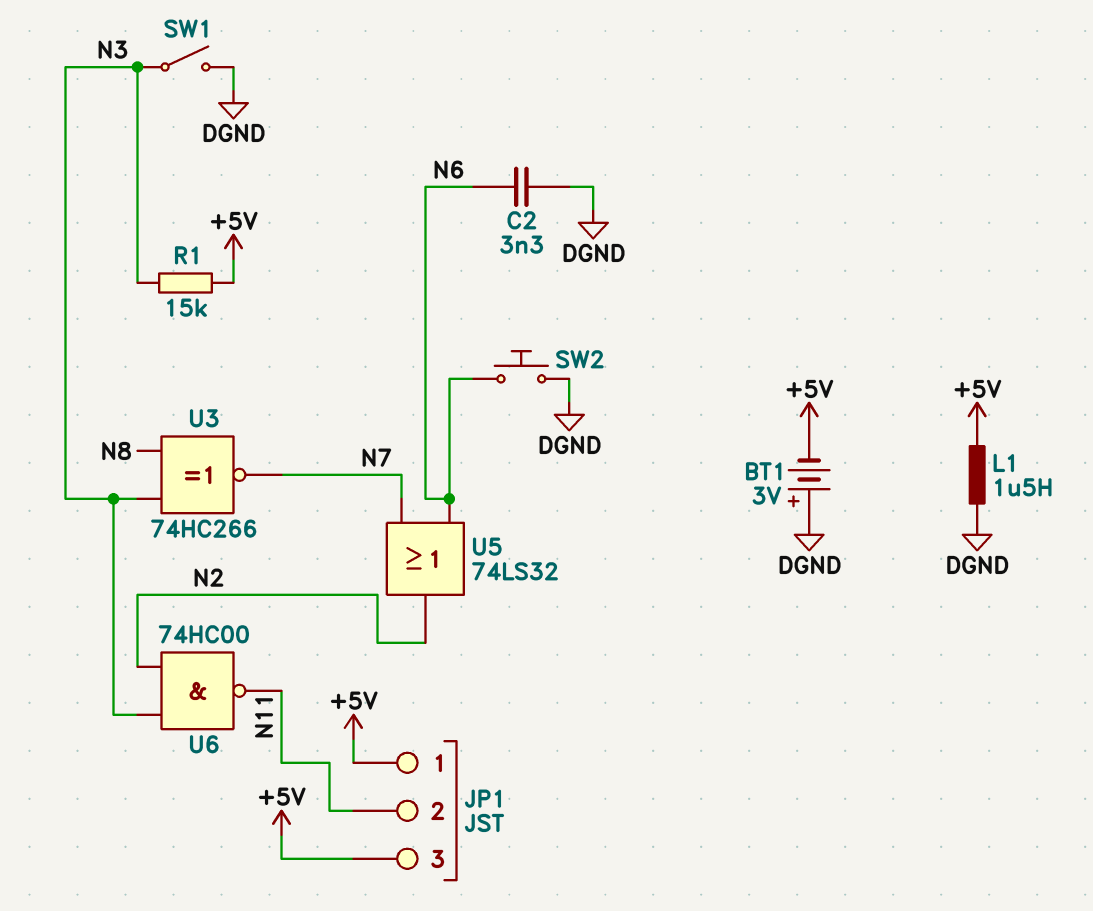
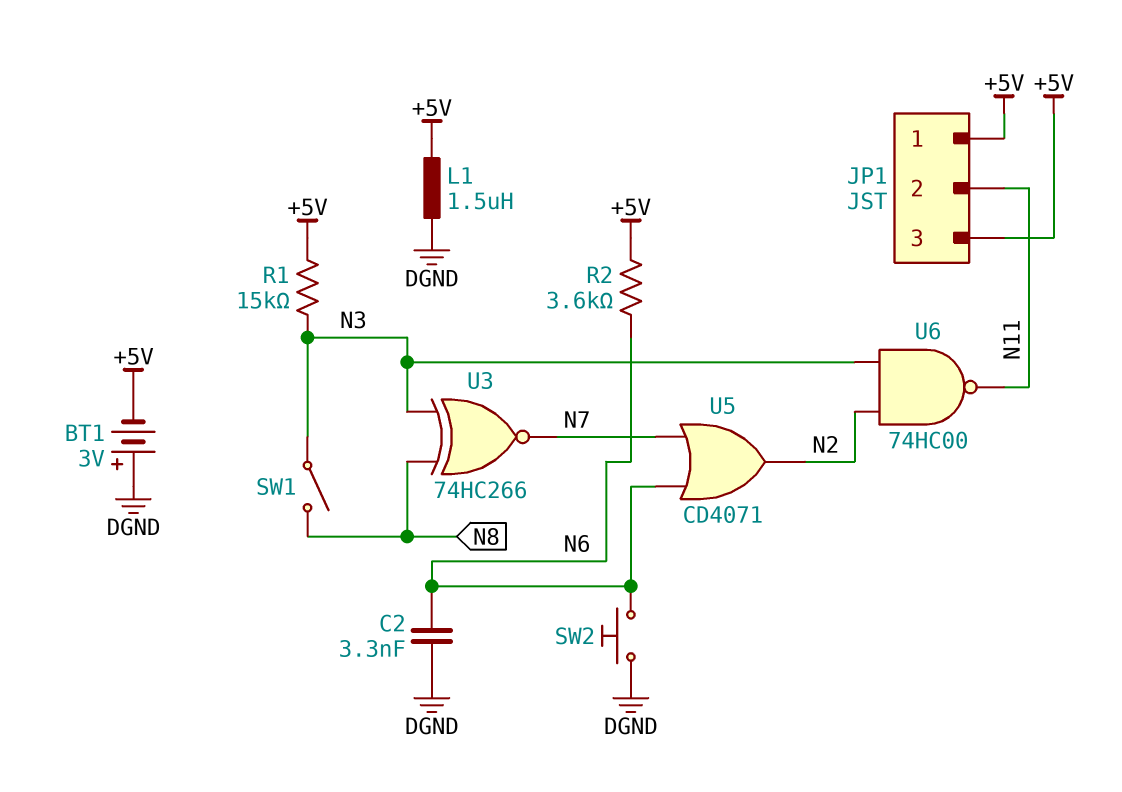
R2: none -> 3.6k (+5V, N6)
SW1: switch (DGND, N3) -> switch (N3, N8)
U5: OR 74LS32 (in N6, in N7, out N2) -> OR CD4071 (in N6, in N7, out N2)

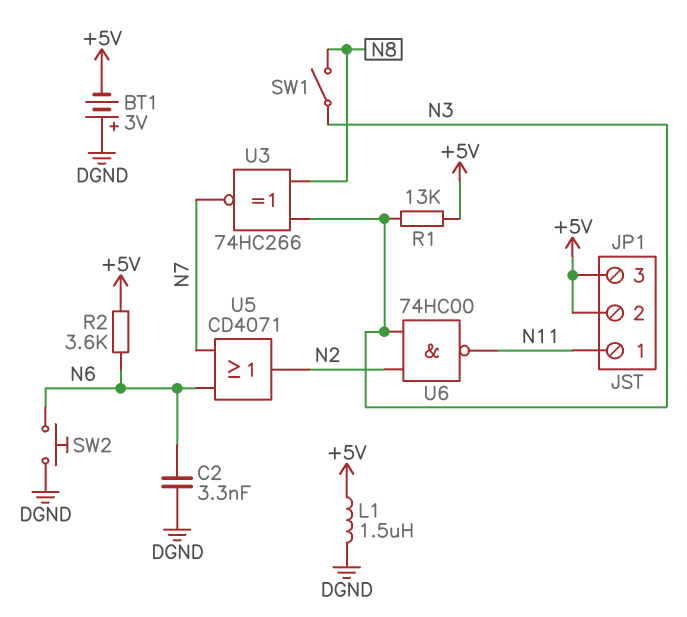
JP1 pin 1: +5V -> N11
JP1 pin 2: N11 -> +5V
R1: 15k (+5V, N3) -> 13k (+5V, N3)

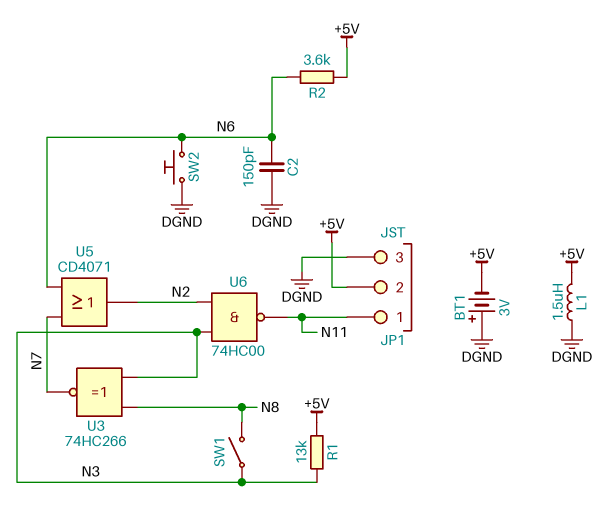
C2: 3.3nF (DGND, N6) -> 150pF (DGND, N6)
JP1 pin 3: +5V -> DGND

